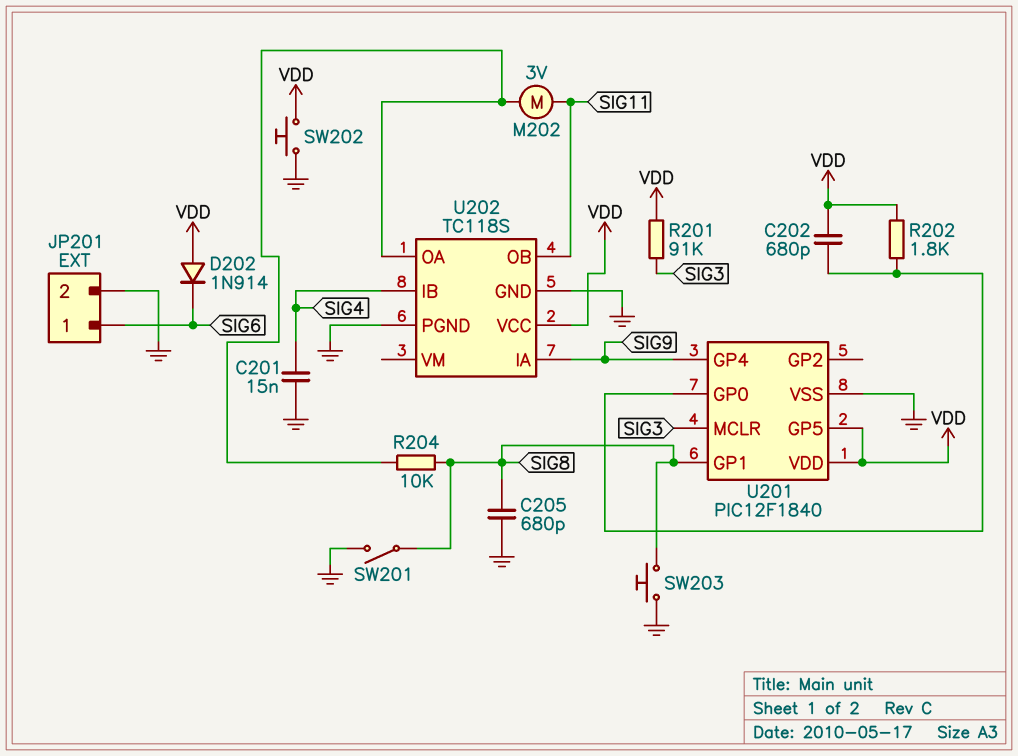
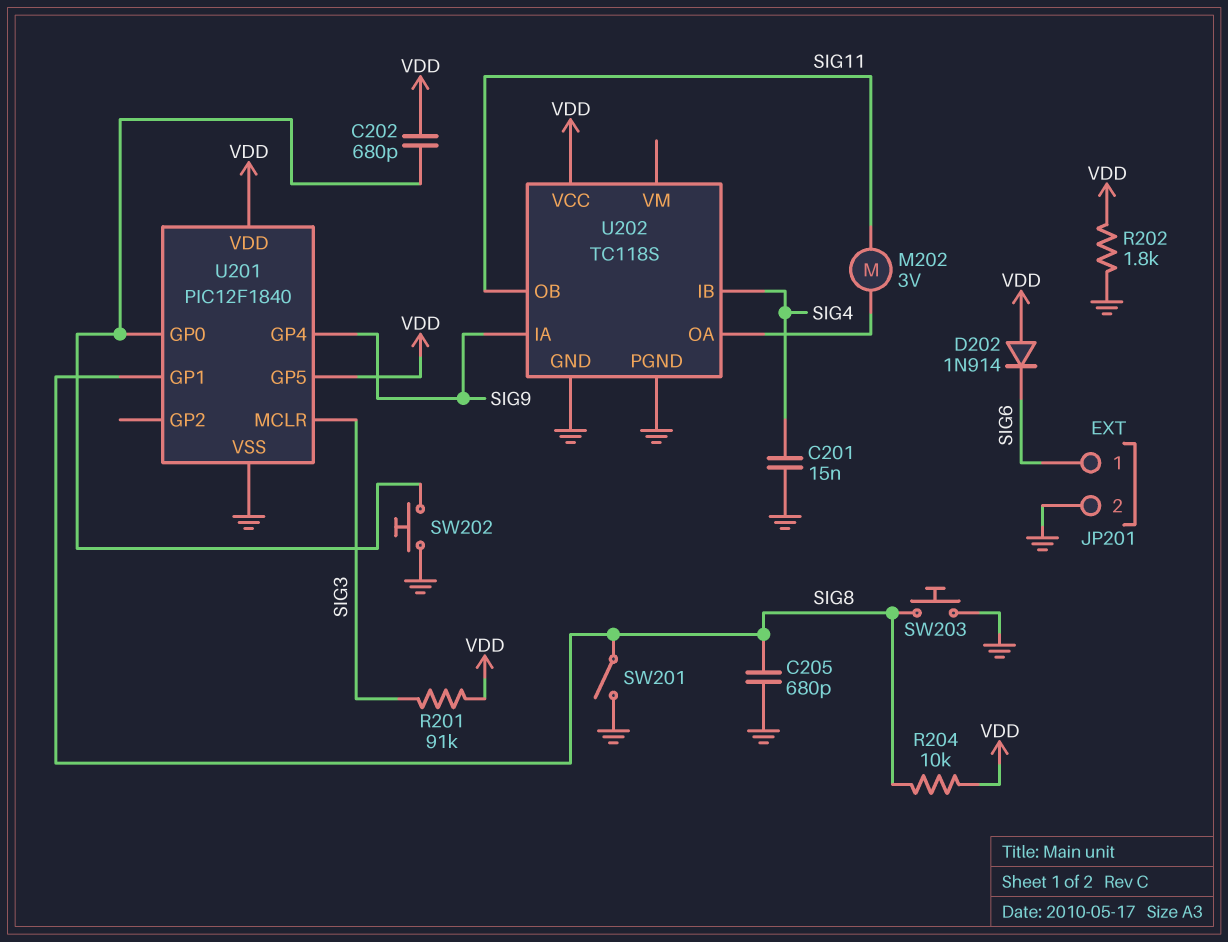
R202: 1.8k (U201/GP0, VDD) -> 1.8k (GND, VDD)
R204: 10k (SIG8, U202/OA) -> 10k (SIG8, VDD)
SW202: button (GND, VDD) -> button (GND, U201/GP0)

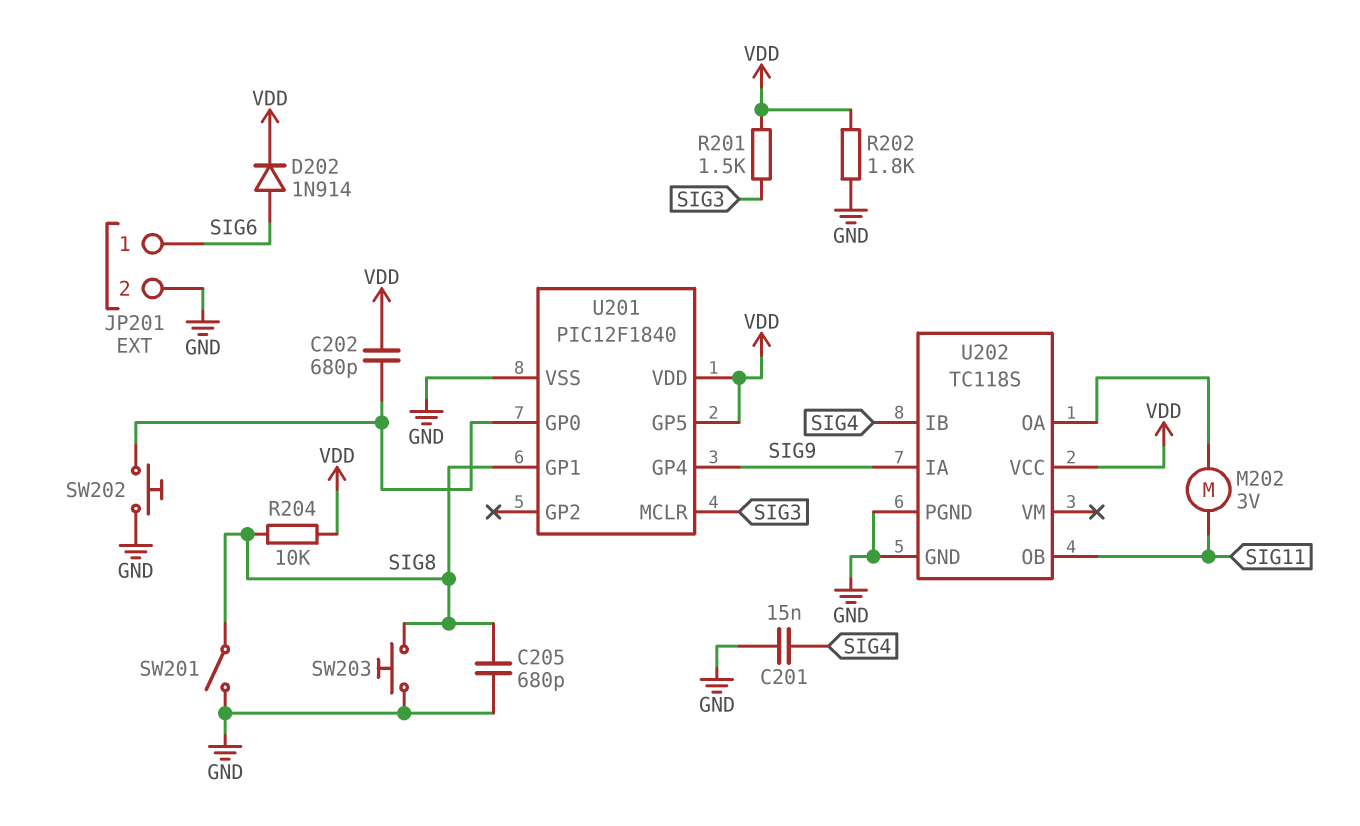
D202: diode 1N914 (A VDD, K SIG6) -> diode 1N914 (A SIG6, K VDD)
R201: 91k (SIG3, VDD) -> 1.5k (SIG3, VDD)

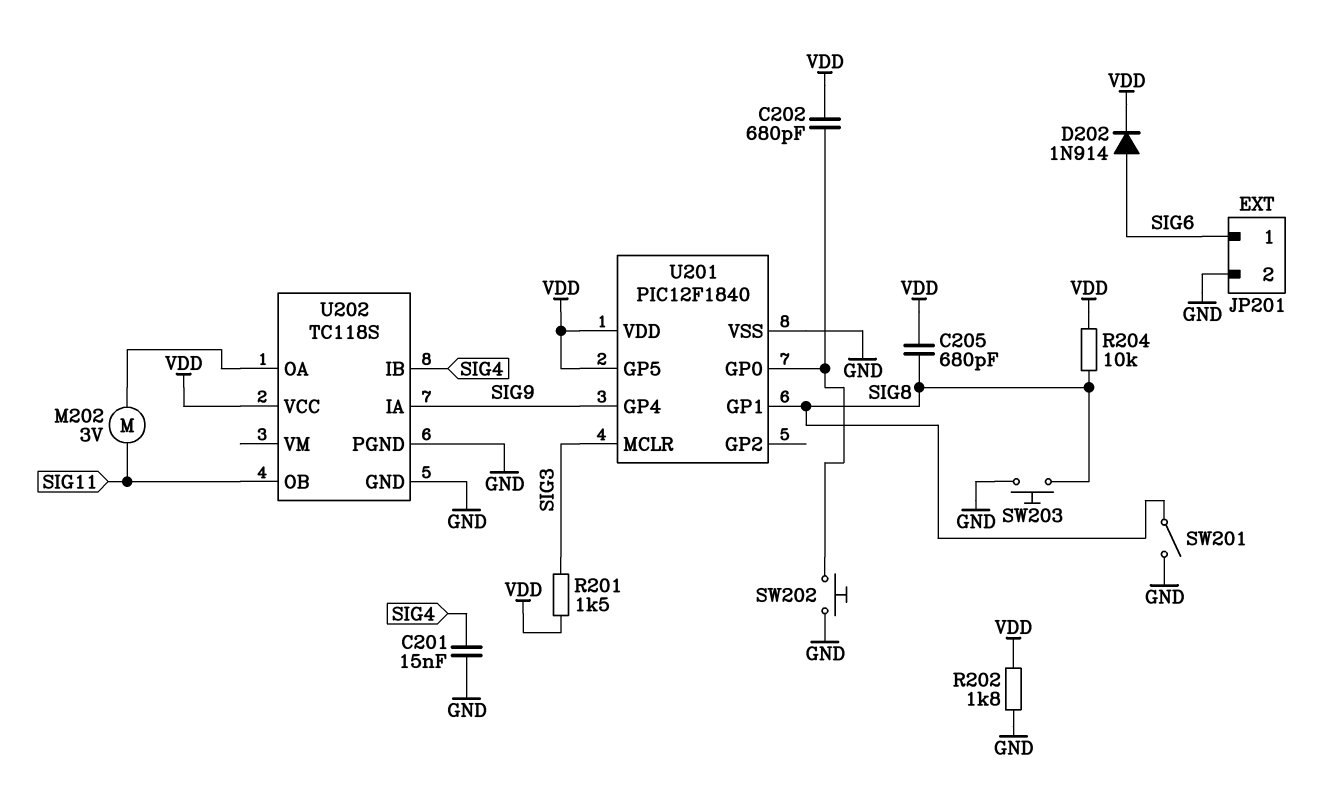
C205: 680pF (GND, SIG8) -> 680pF (SIG8, VDD)

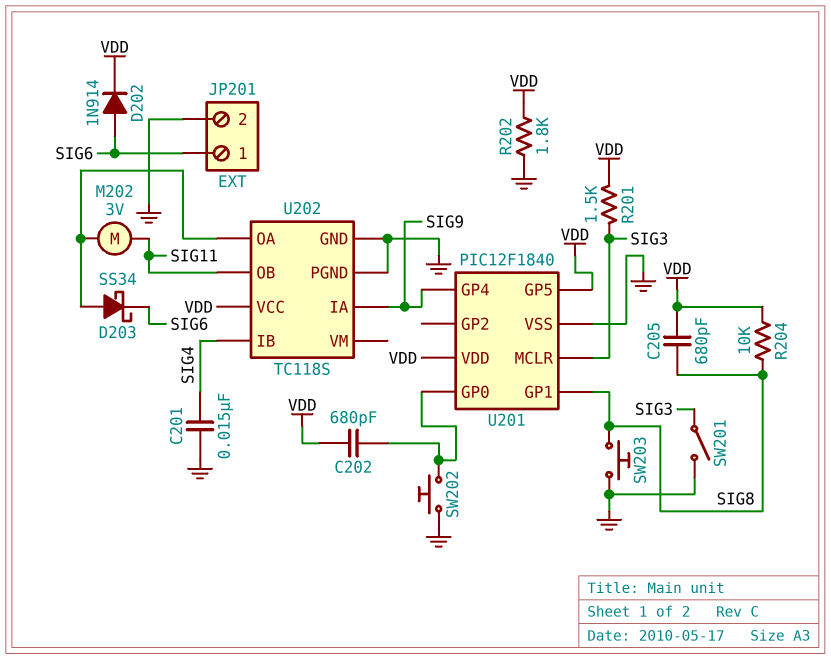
D203: none -> schottky SS34 (A U202/OA, K SIG6)
SW201: switch (GND, SIG8) -> switch (GND, SIG3)

